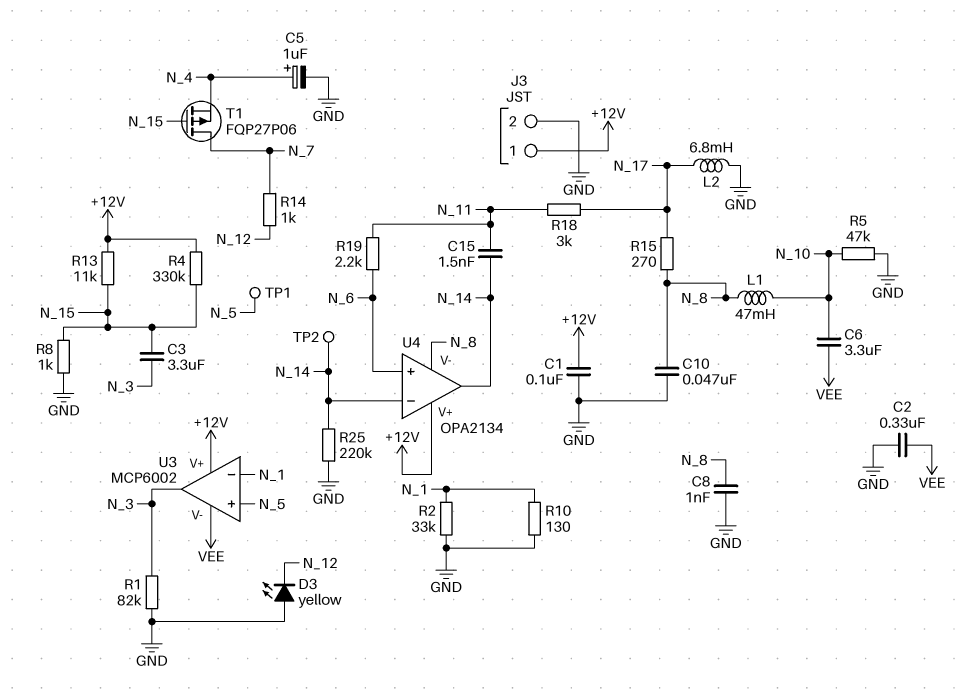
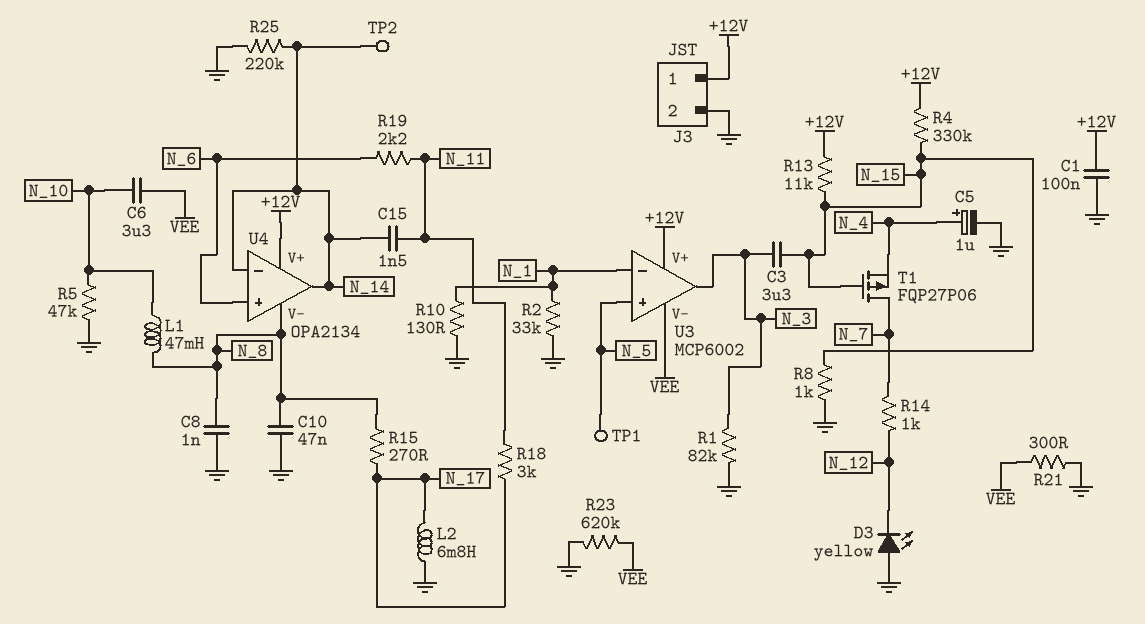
C2: 330nF (GND, VEE) -> none
R21: none -> 300 (GND, VEE)
R23: none -> 620k (GND, VEE)

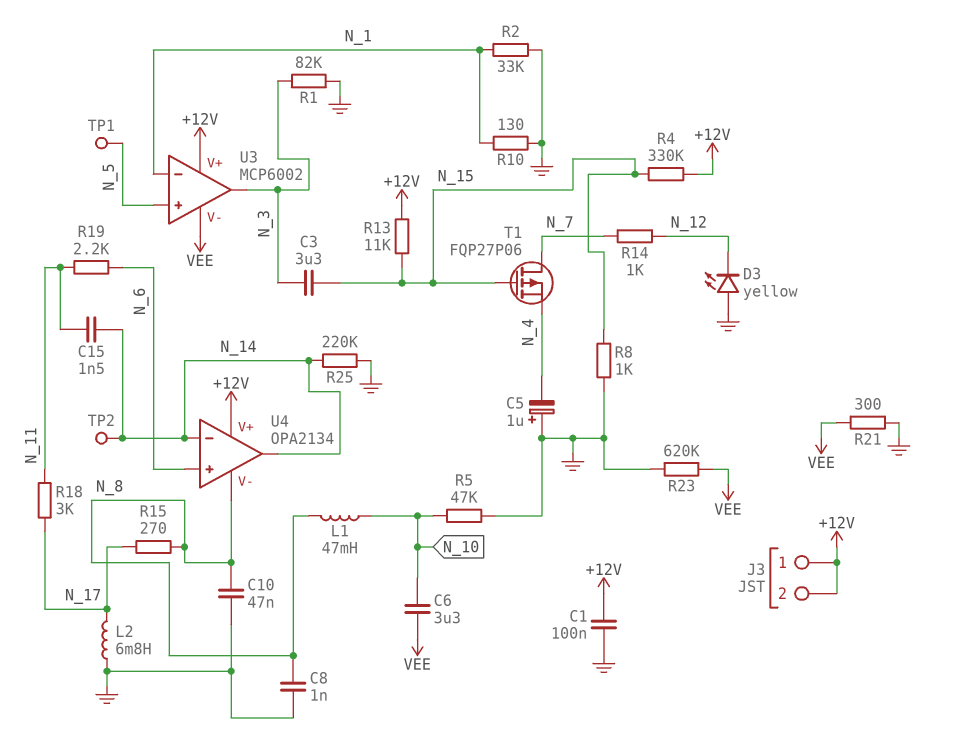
C5: 1uF (plus N_4, minus GND) -> 1uF (plus GND, minus N_4)
J3 pin 2: GND -> +12V

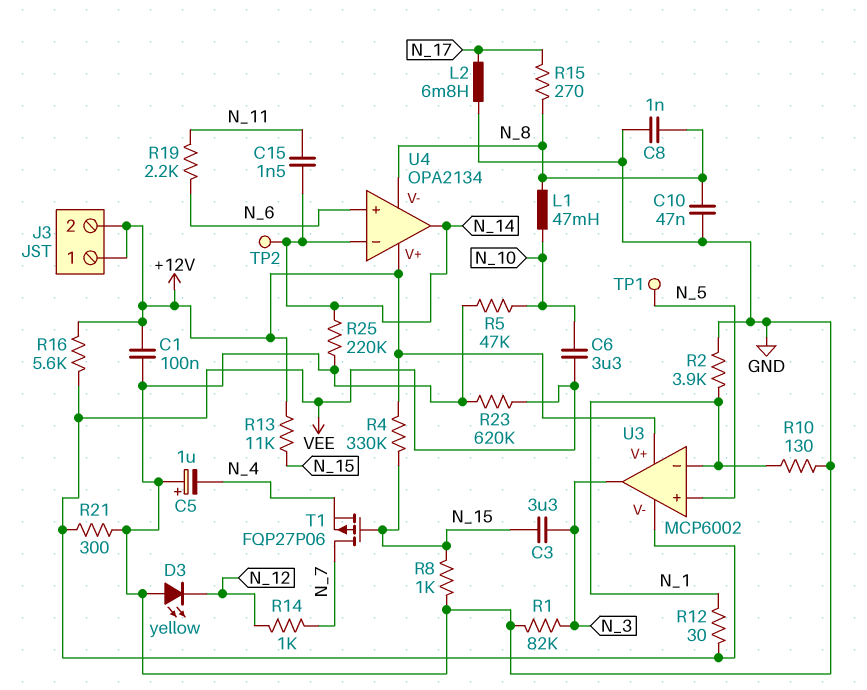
R2: 33k (GND, N_1) -> 3.9k (GND, N_1)
R12: none -> 30 (N_1, VEE)
R16: none -> 5.6k (+12V, VEE)
R18: 3k (N_11, N_17) -> none

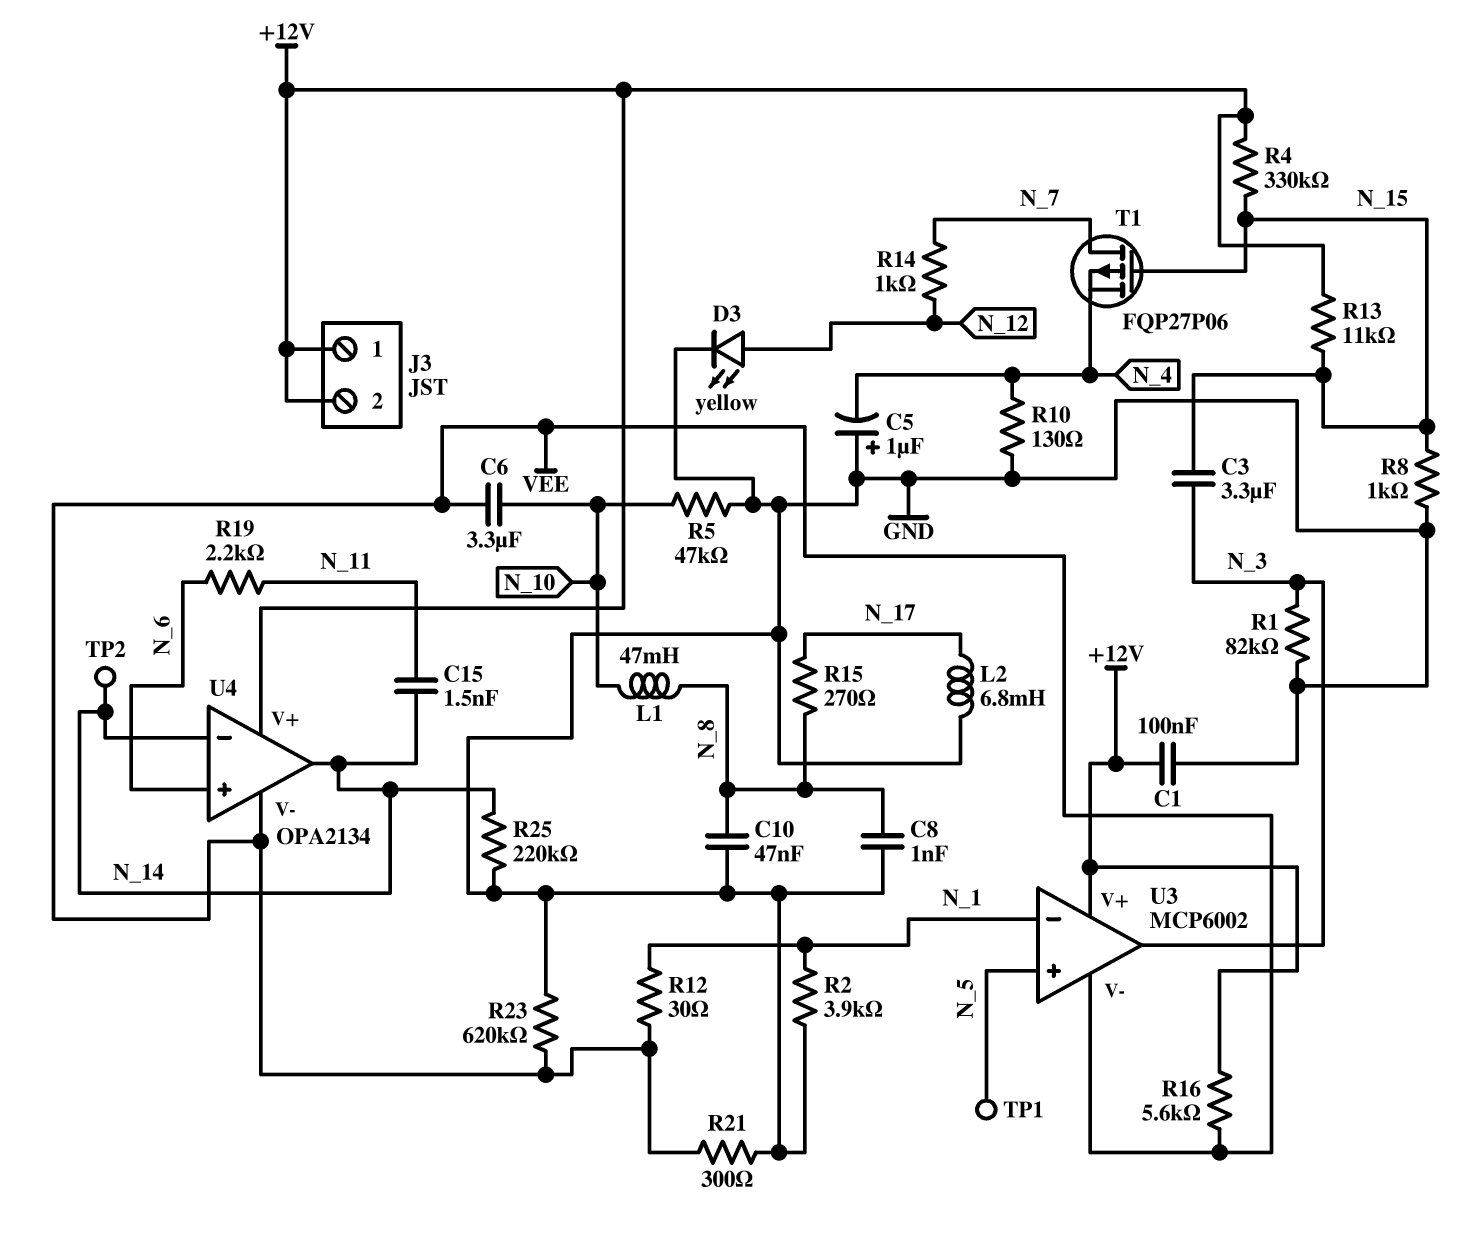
D3: LED yellow (A GND, K N_12) -> LED yellow (A N_12, K GND)
R10: 130 (GND, N_1) -> 130 (GND, N_4)
U4 pin V-: N_8 -> VEE

